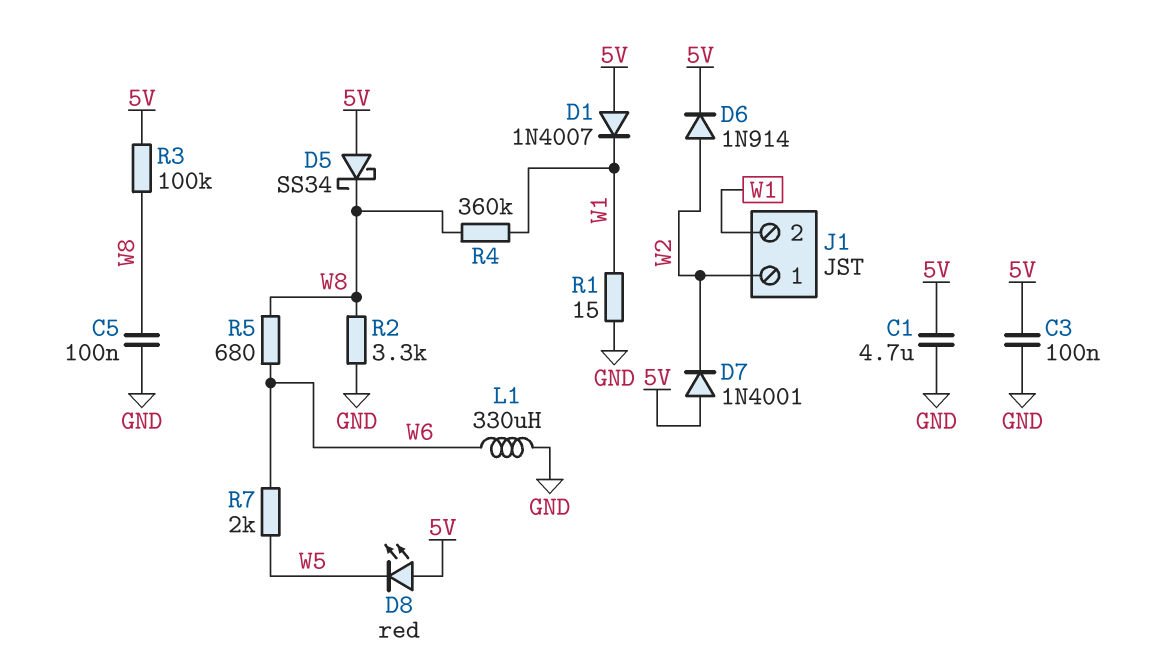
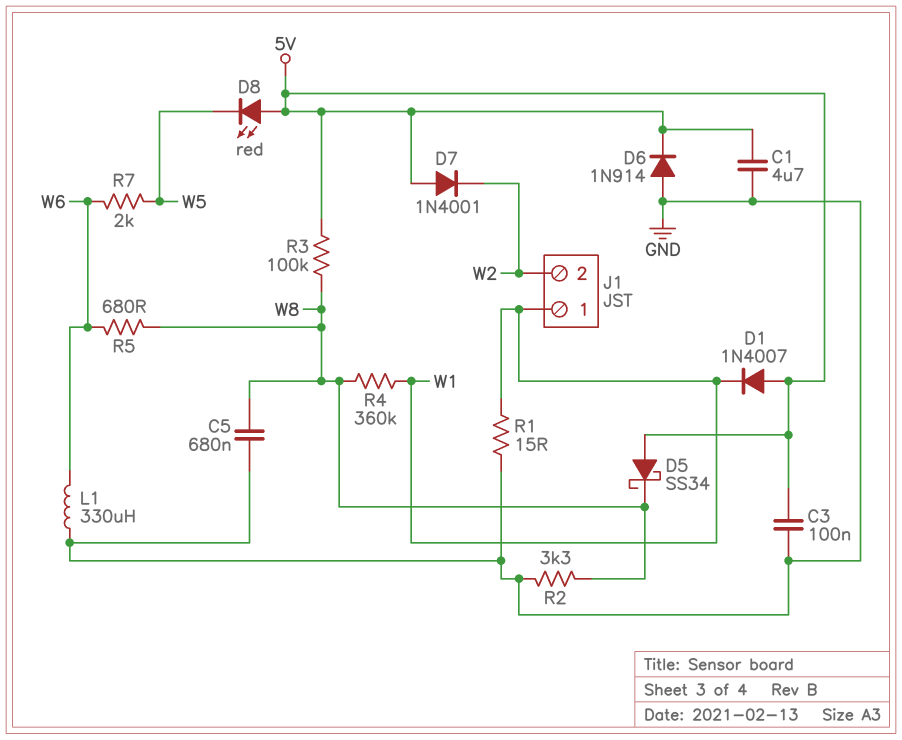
C5: 100nF (GND, W8) -> 680nF (GND, W8)
D6: diode 1N914 (A W2, K 5V) -> diode 1N914 (A GND, K 5V)
J1 pin 1: W2 -> W1
J1 pin 2: W1 -> W2

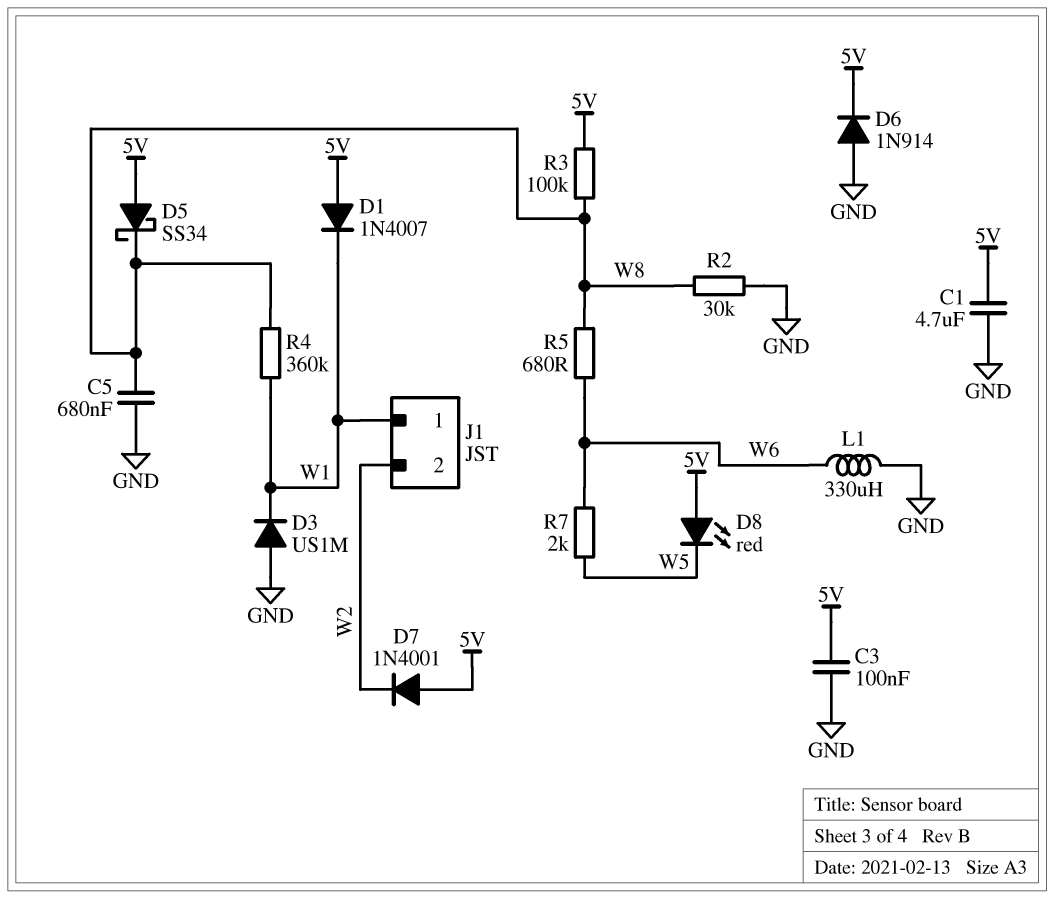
D3: none -> diode US1M (A GND, K W1)
R1: 15 (GND, W1) -> none
R2: 3.3k (GND, W8) -> 30k (GND, W8)

